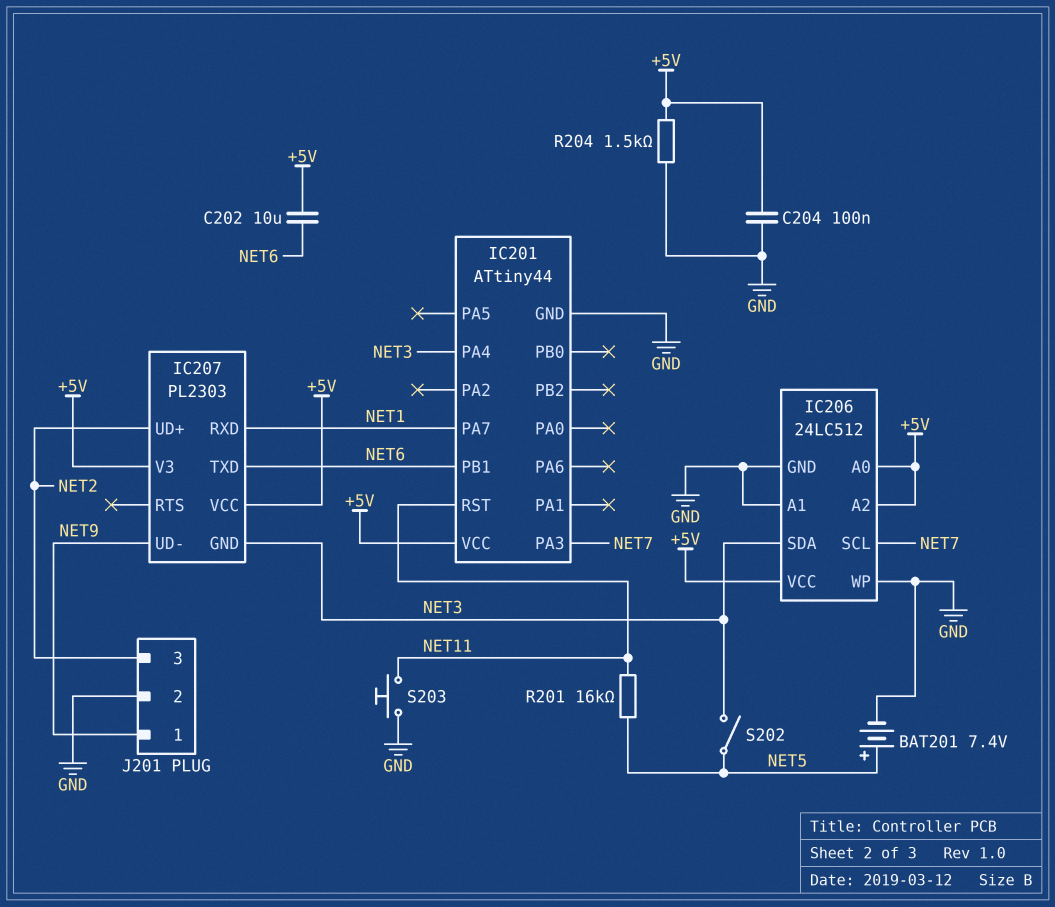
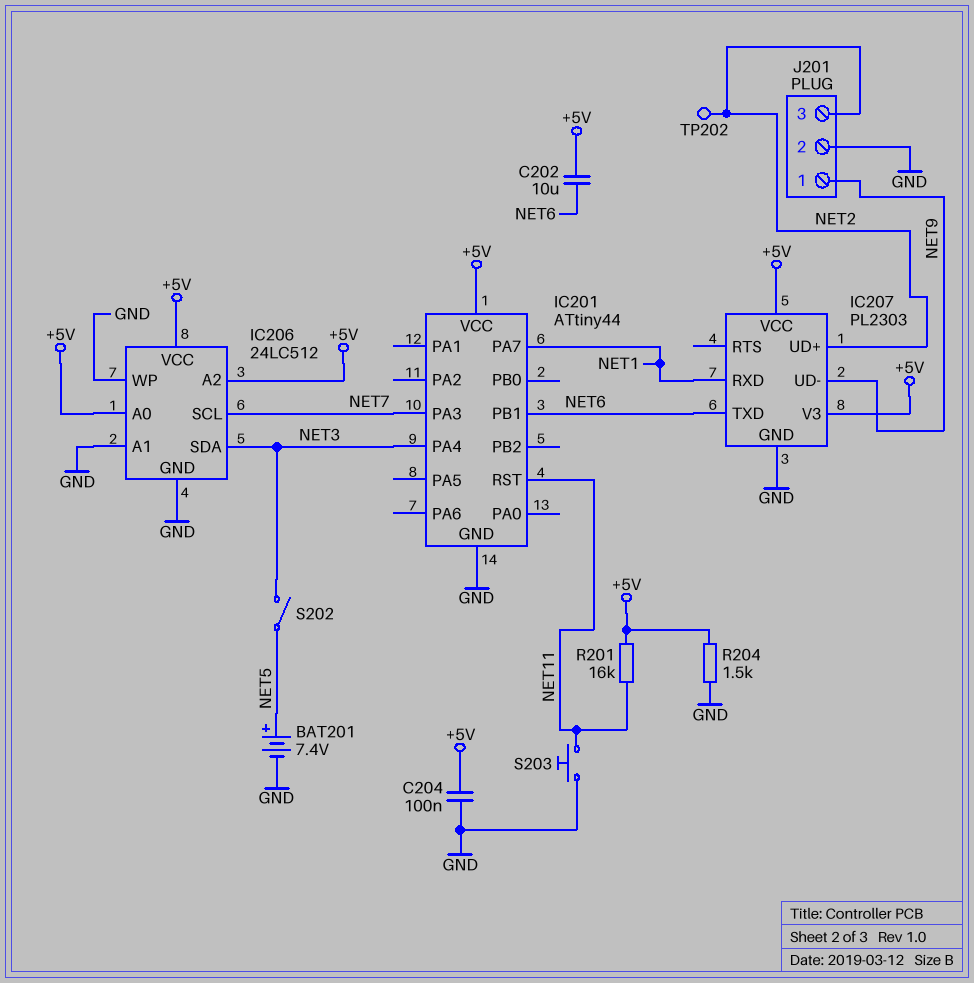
IC207 pin GND: NET3 -> GND
R201: 16k (NET5, NET11) -> 16k (+5V, NET11)
TP202: none -> test point (NET2)

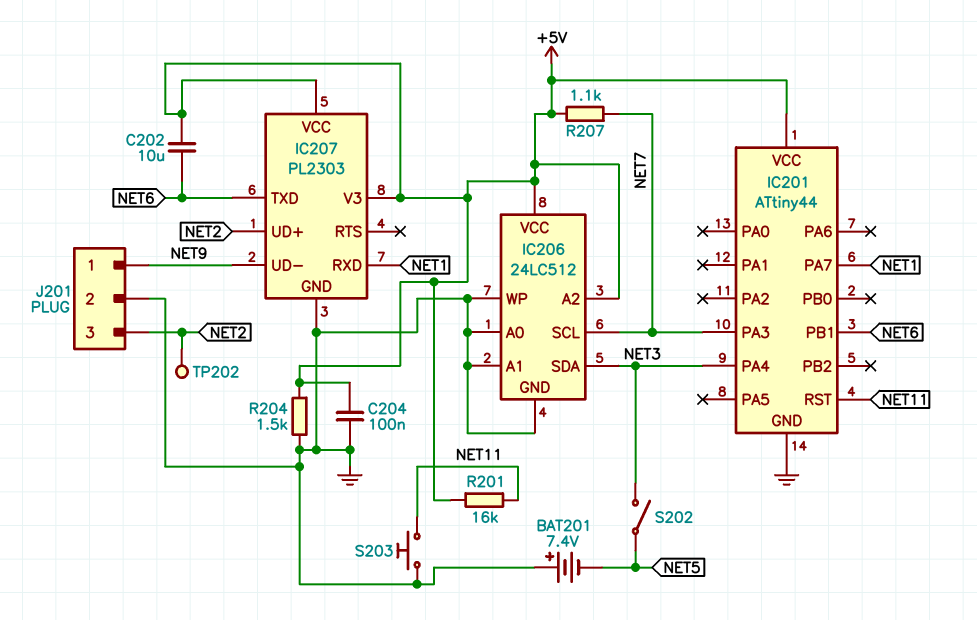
BAT201: 7.4V (plus NET5, minus GND) -> 7.4V (plus GND, minus NET5)
IC206 pin A0: +5V -> GND
R207: none -> 1.1k (+5V, NET7)

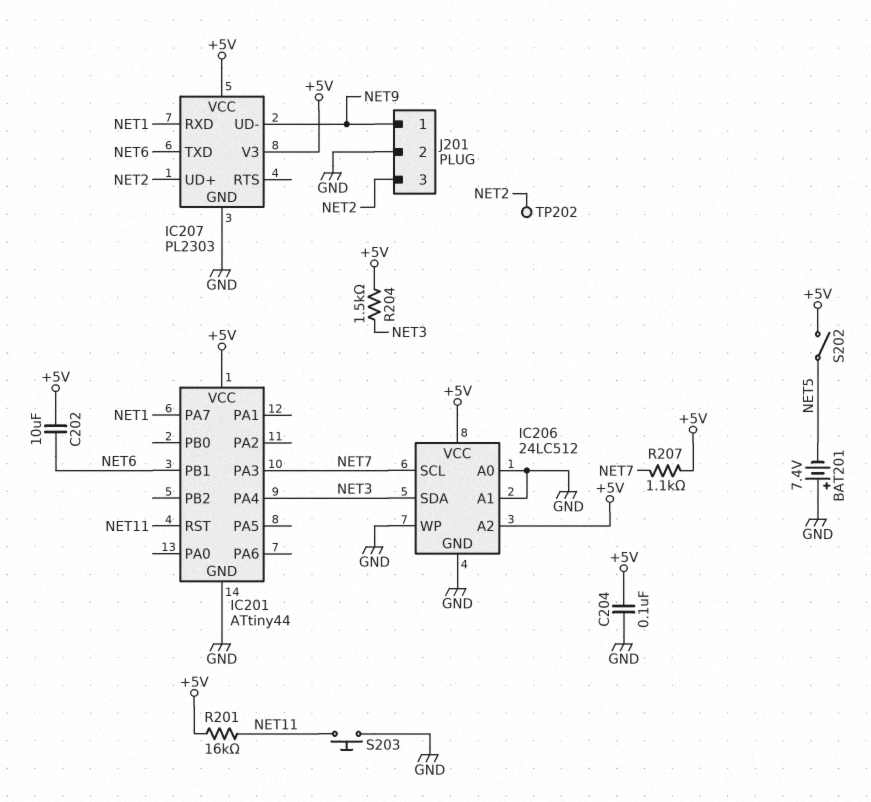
R204: 1.5k (+5V, GND) -> 1.5k (+5V, NET3)
S202: switch (NET3, NET5) -> switch (+5V, NET5)

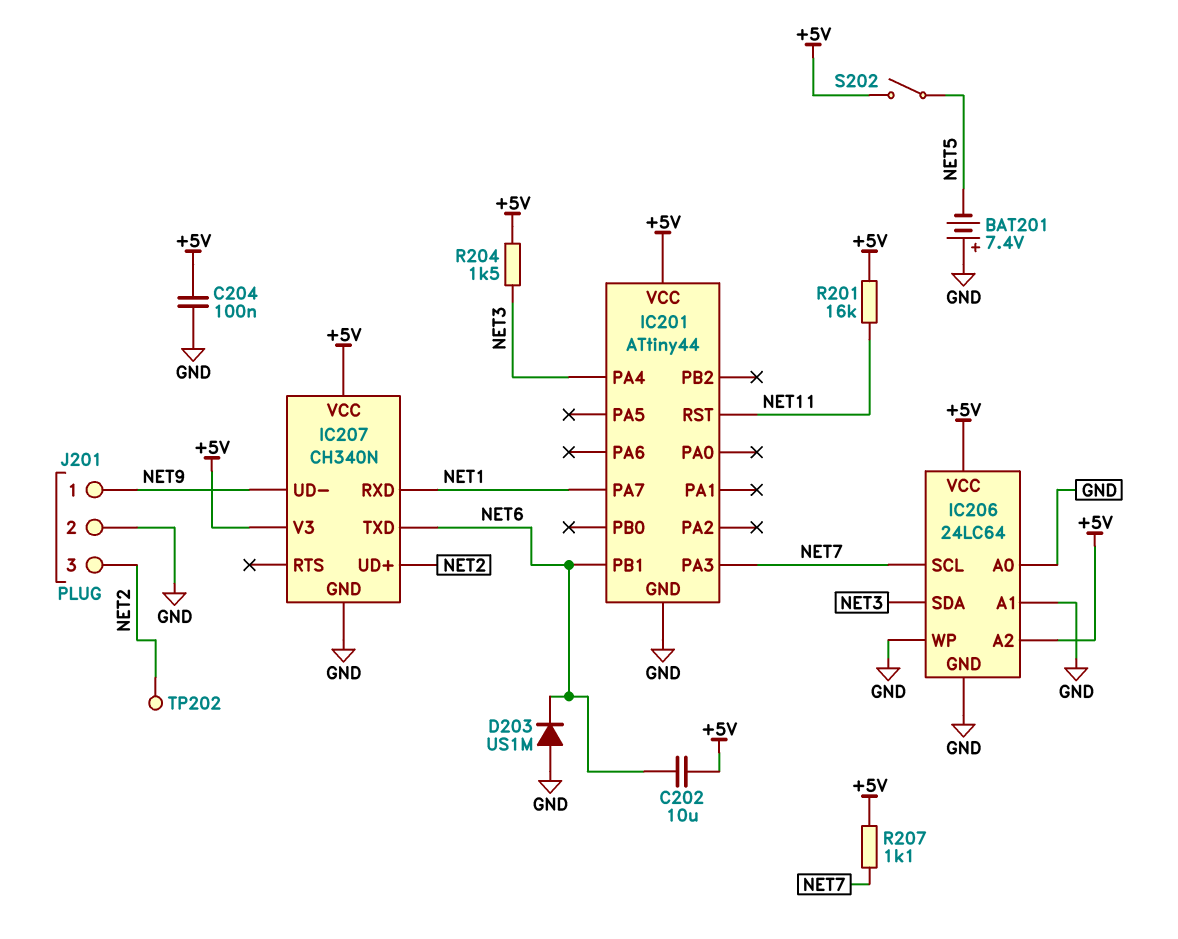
D203: none -> diode US1M (A GND, K NET6)
IC206: 24LC512 -> 24LC64
IC207: PL2303 -> CH340N
S203: button (GND, NET11) -> none

